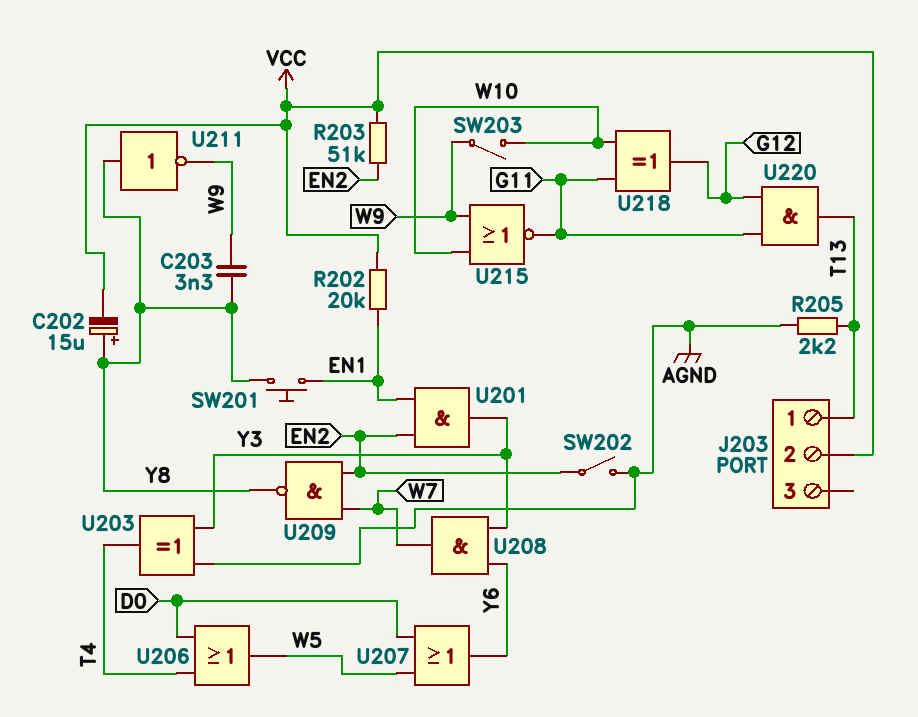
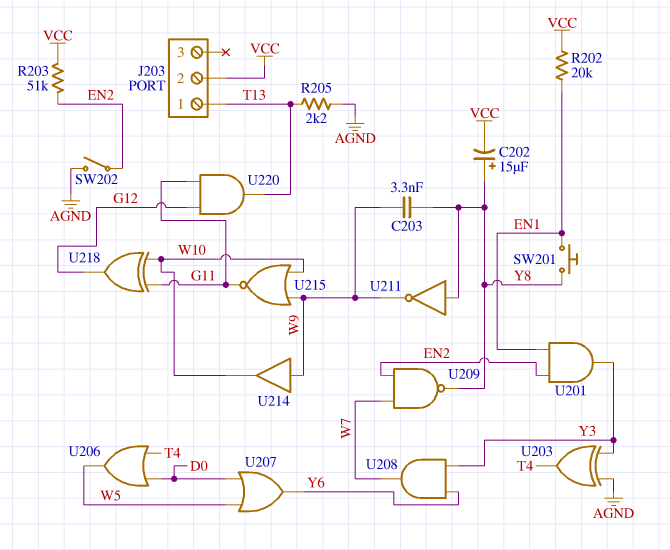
SW203: switch (W9, W10) -> none
U214: none -> buffer (in W9, out W10)

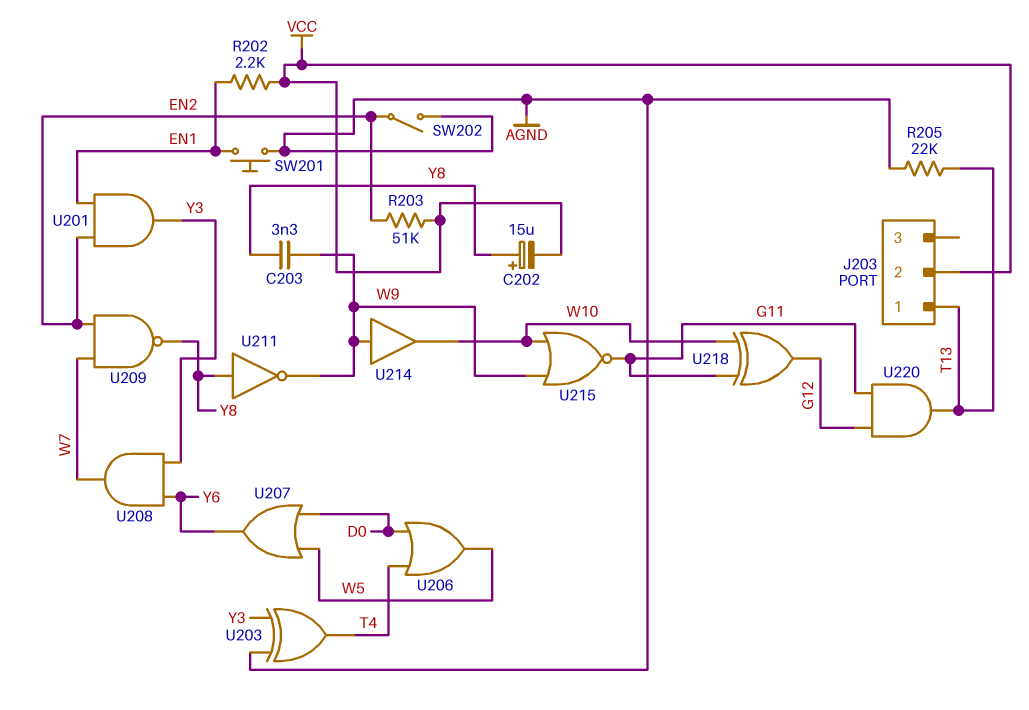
R202: 20k (EN1, VCC) -> 2.2k (EN1, VCC)
R205: 2.2k (AGND, T13) -> 22k (AGND, T13)
SW201: button (EN1, Y8) -> button (AGND, EN1)

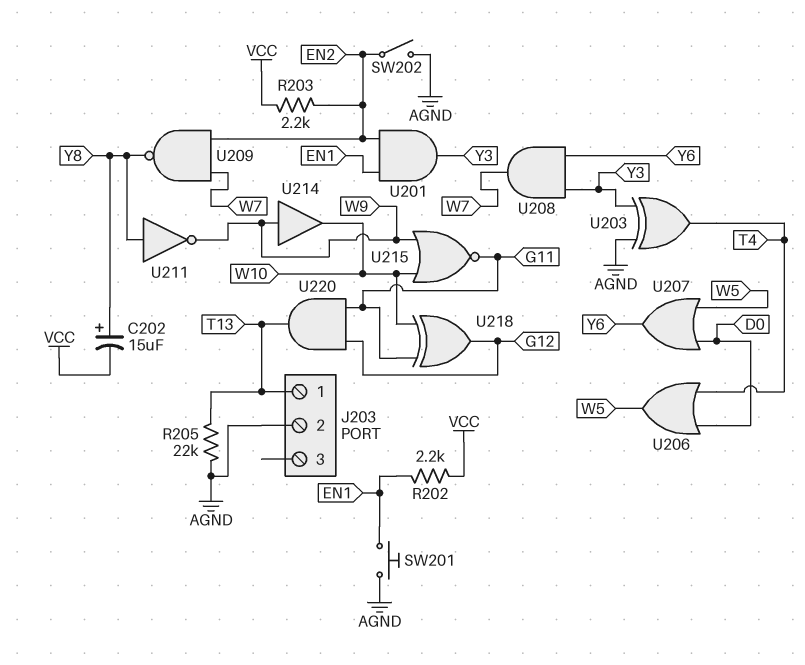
C203: 3.3nF (W9, Y8) -> none
J203 pin 2: VCC -> AGND
R203: 51k (EN2, VCC) -> 2.2k (EN2, VCC)

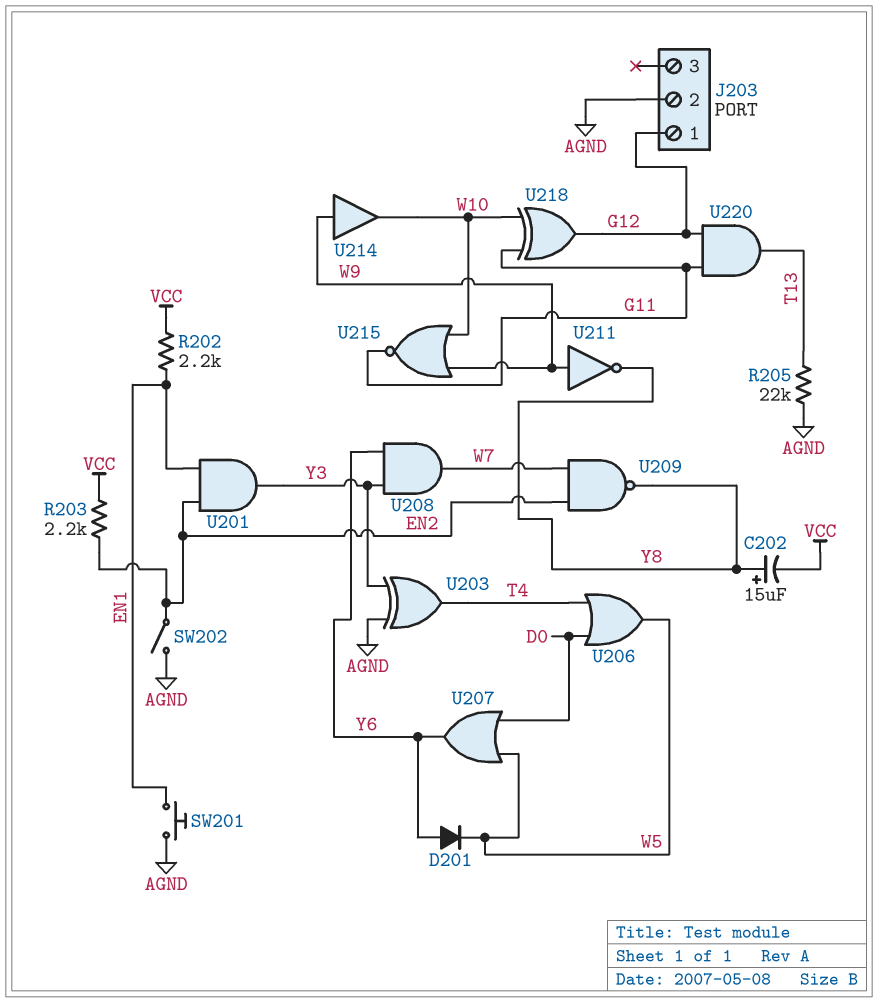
D201: none -> diode (A Y6, K W5)
J203 pin 1: T13 -> G12
U211: NOT (in Y8, out W9) -> NOT (in W9, out Y8)

